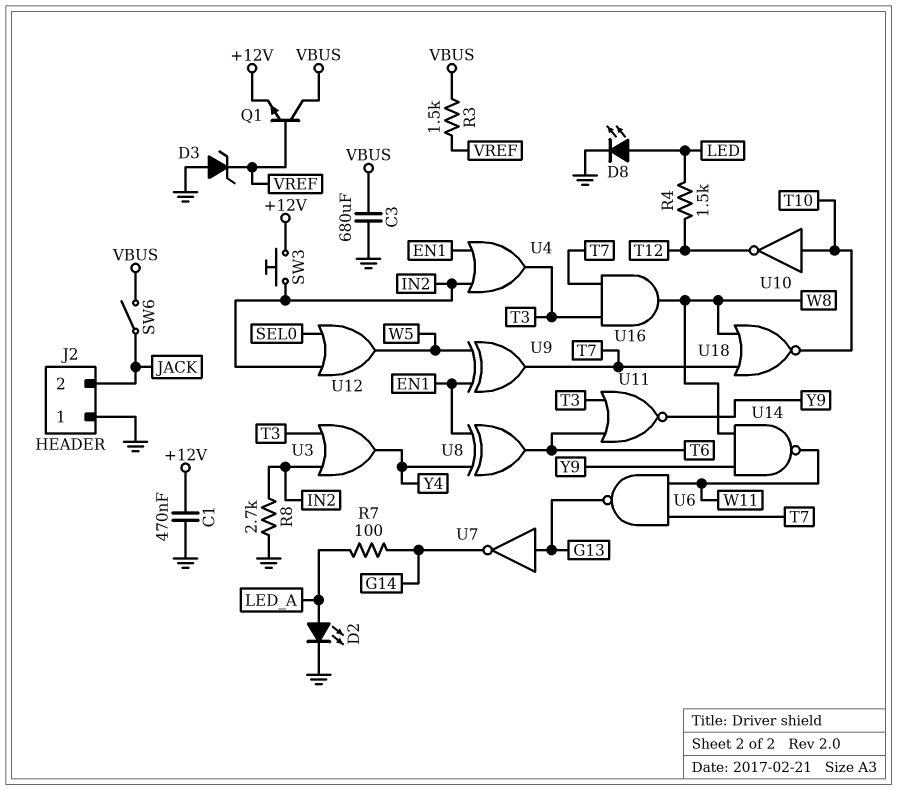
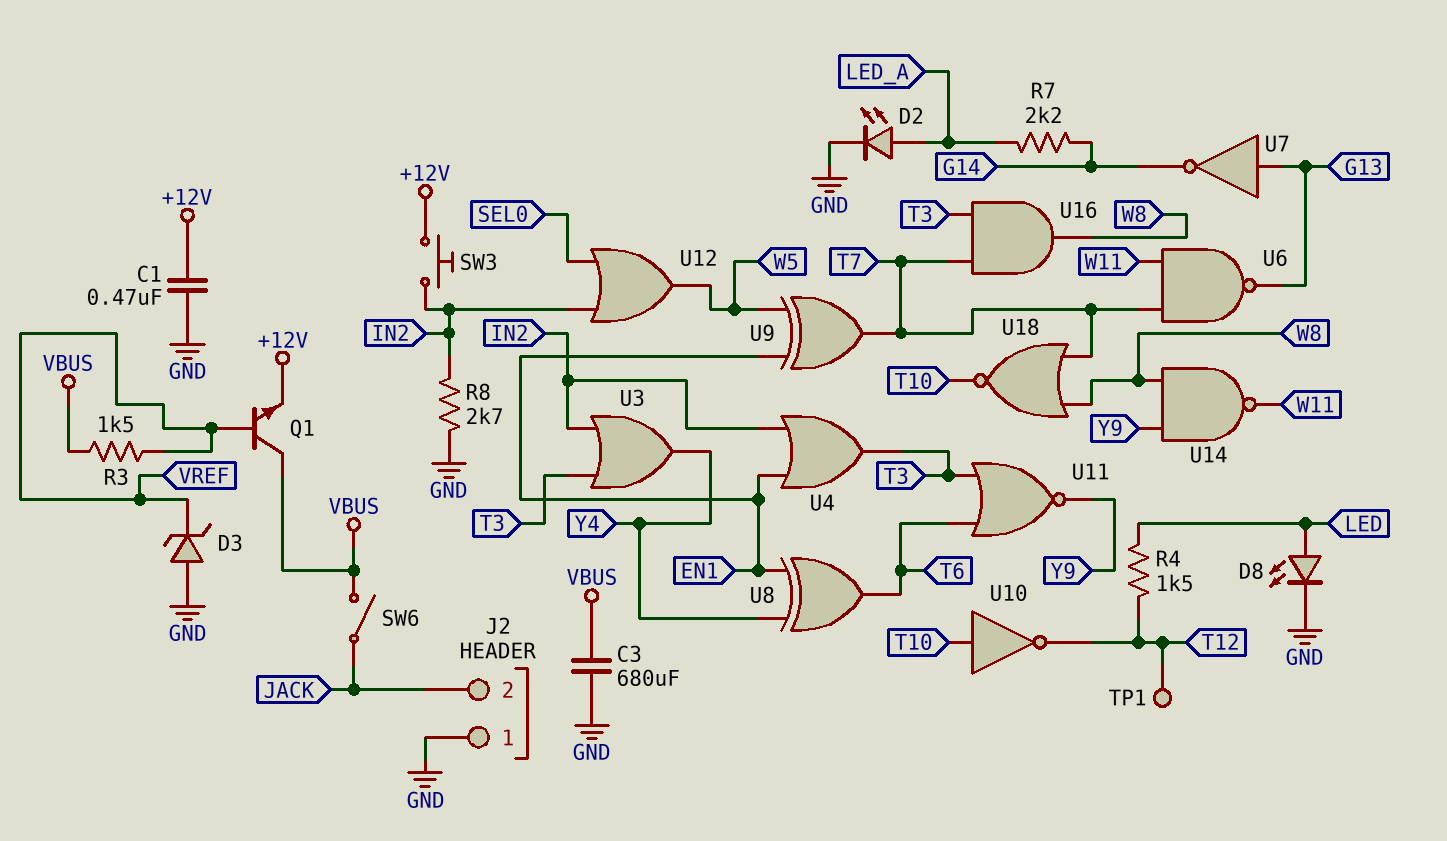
R7: 100 (G14, LED_A) -> 2.2k (G14, LED_A)
TP1: none -> test point (T12)

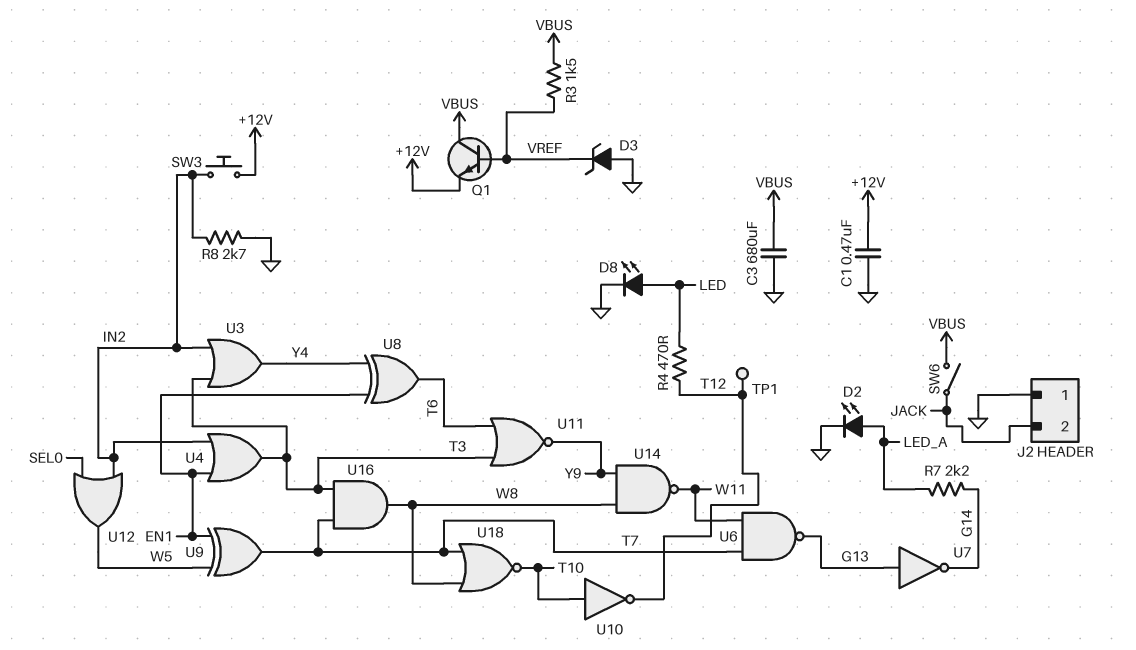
R4: 1.5k (LED, T12) -> 470 (LED, T12)

